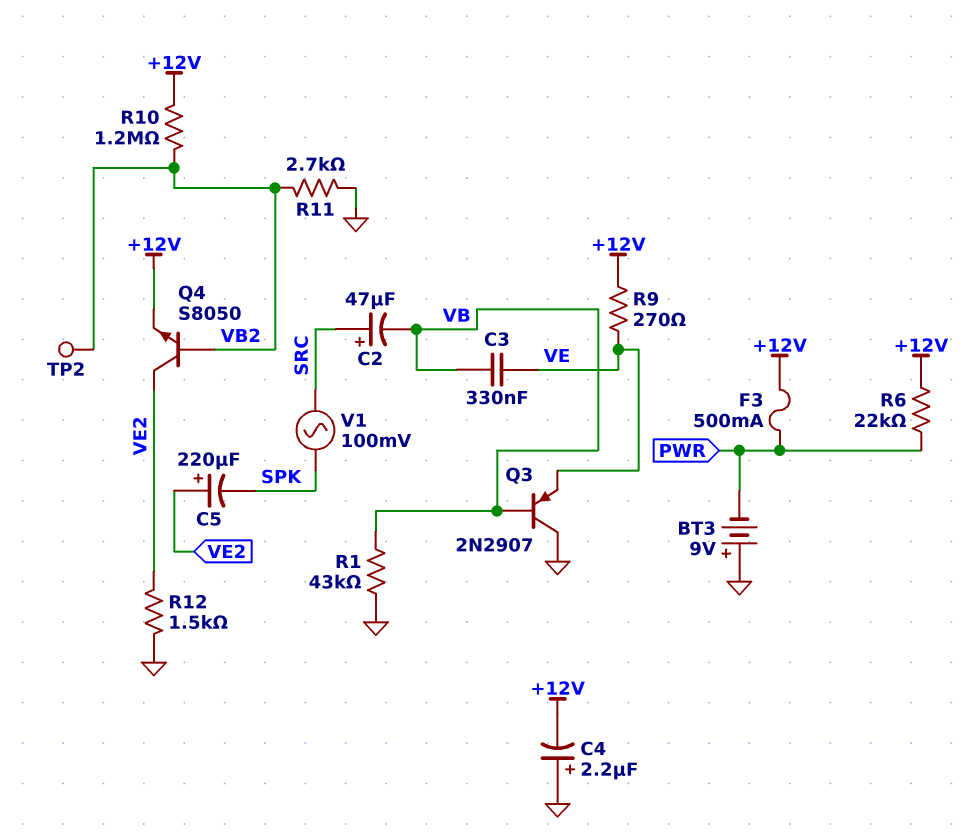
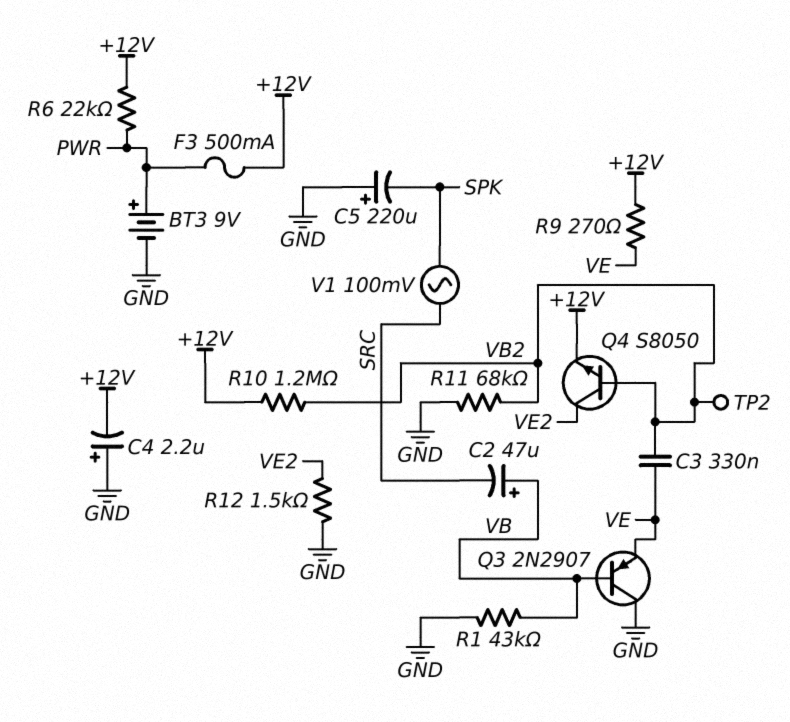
BT3: 9V (plus GND, minus PWR) -> 9V (plus PWR, minus GND)
C2: 47uF (plus SRC, minus VB) -> 47uF (plus VB, minus SRC)
C3: 330nF (VB, VE) -> 330nF (VB2, VE)
C5: 220uF (plus VE2, minus SPK) -> 220uF (plus GND, minus SPK)
R11: 2.7k (GND, VB2) -> 68k (GND, VB2)

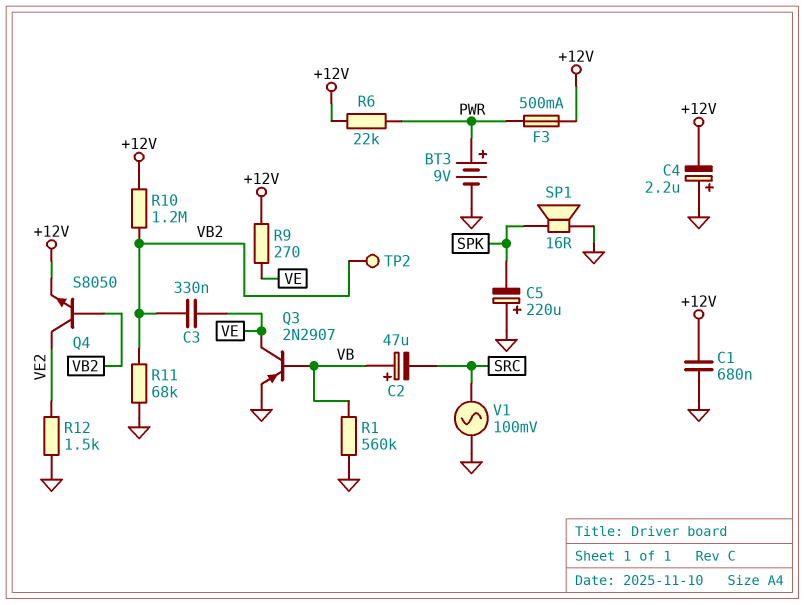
C1: none -> 680nF (+12V, GND)
Q3: PNP 2N2907 (B VB, C GND, E VE) -> PNP 2N2907 (B VB, C VE, E GND)
R1: 43k (GND, VB) -> 560k (GND, VB)
SP1: none -> speaker 16R (GND, SPK)
V1: AC 100mV (SPK, SRC) -> AC 100mV (GND, SRC)

